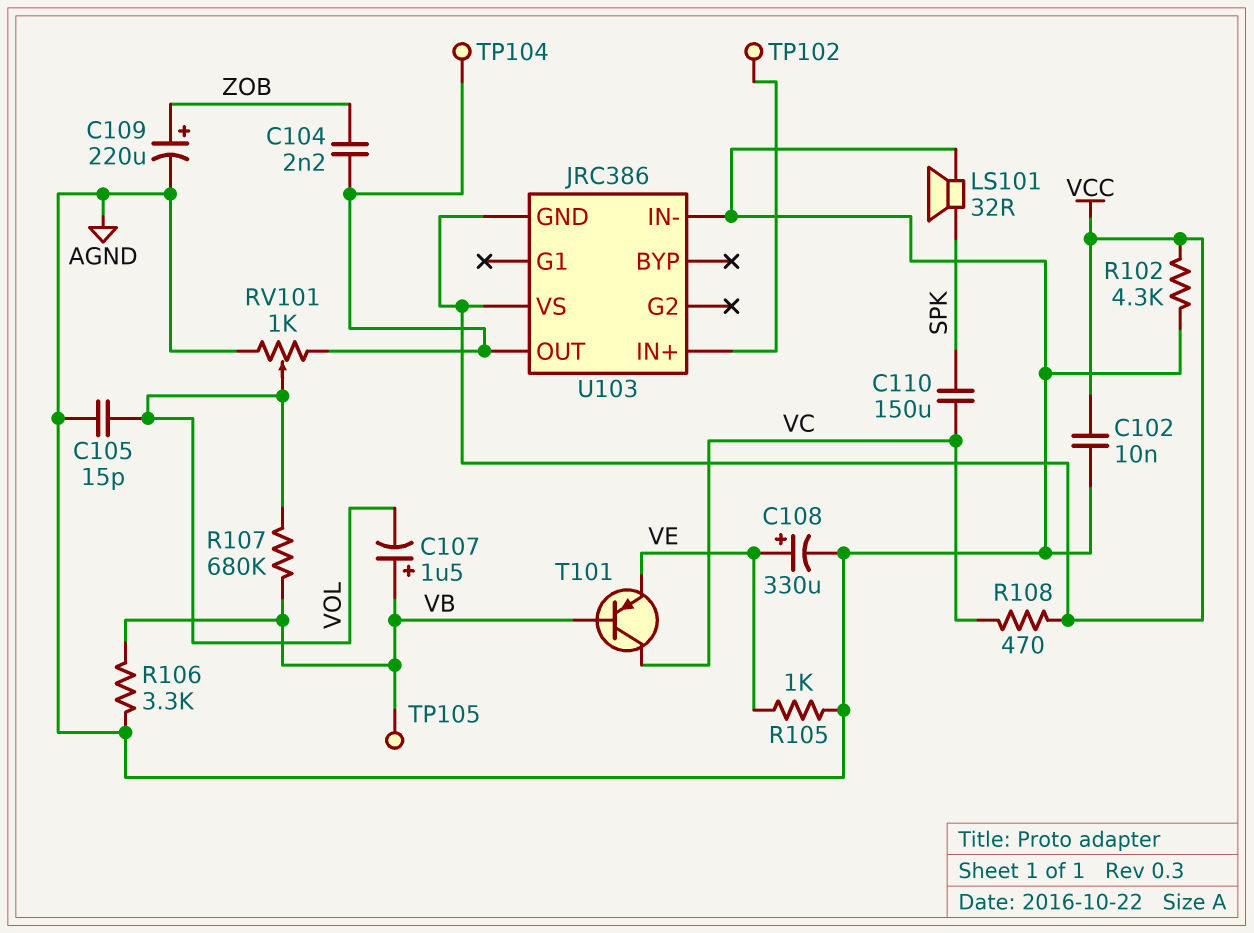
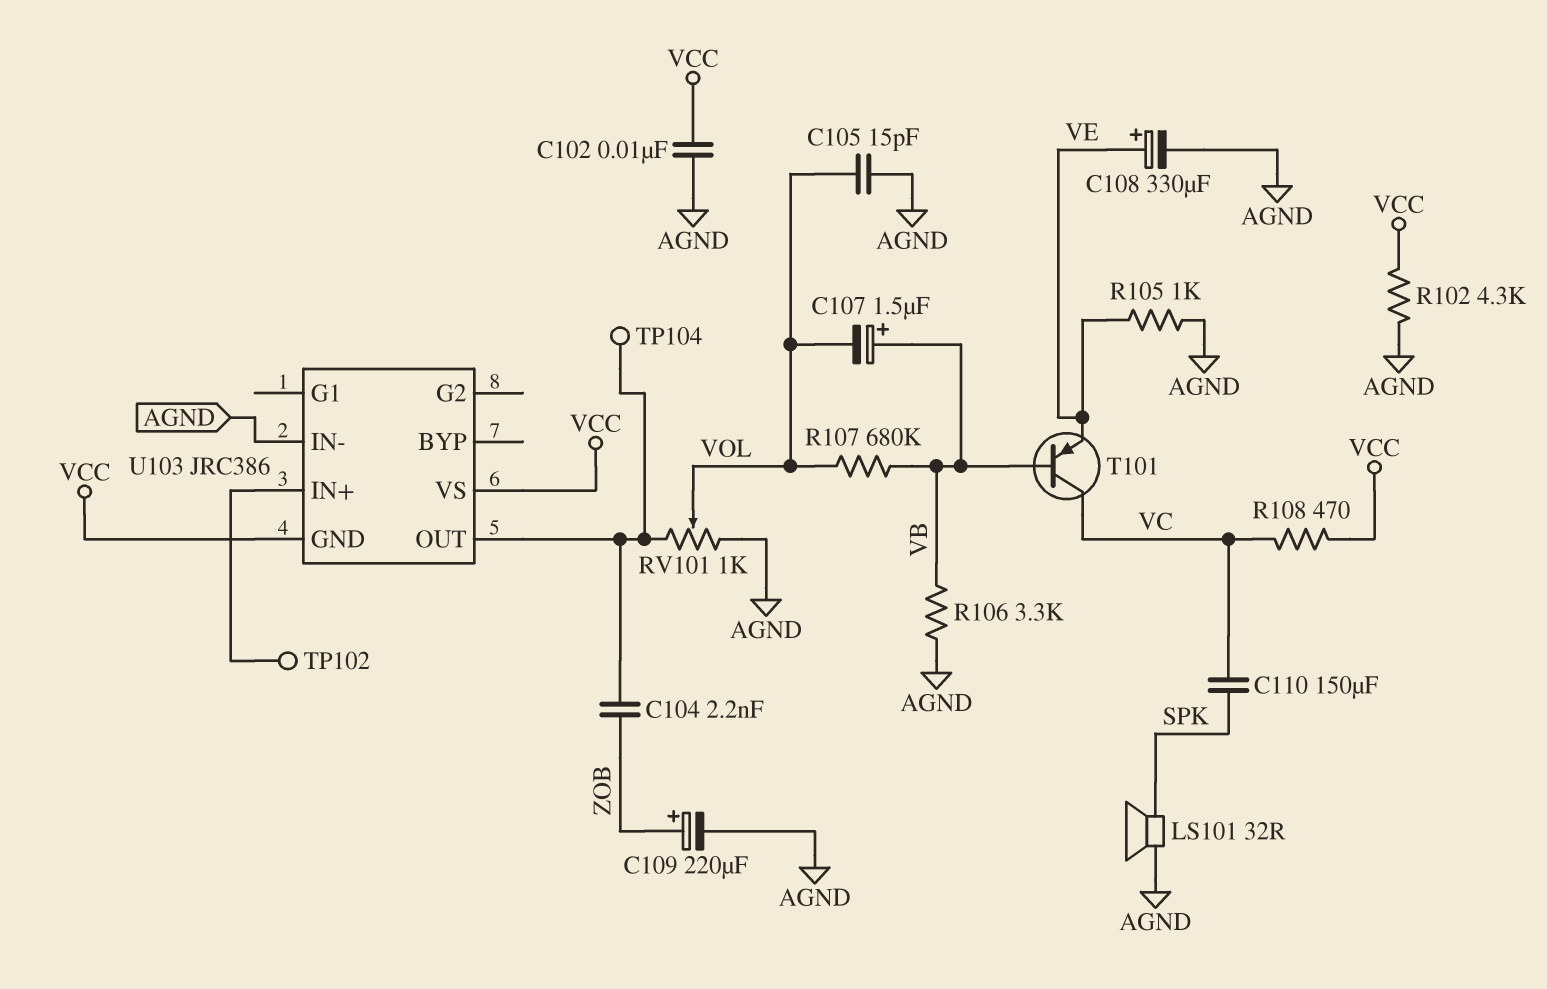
TP105: test point (VB) -> none

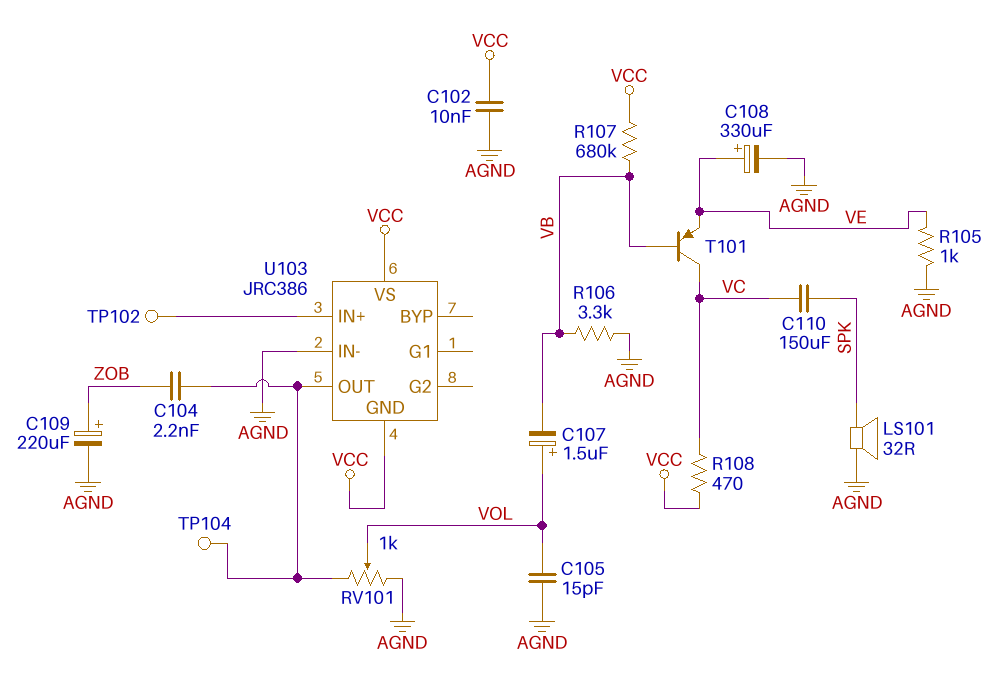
C107: 1.5uF (plus VB, minus VOL) -> 1.5uF (plus VOL, minus VB)
R102: 4.3k (AGND, VCC) -> none
R107: 680k (VB, VOL) -> 680k (VB, VCC)

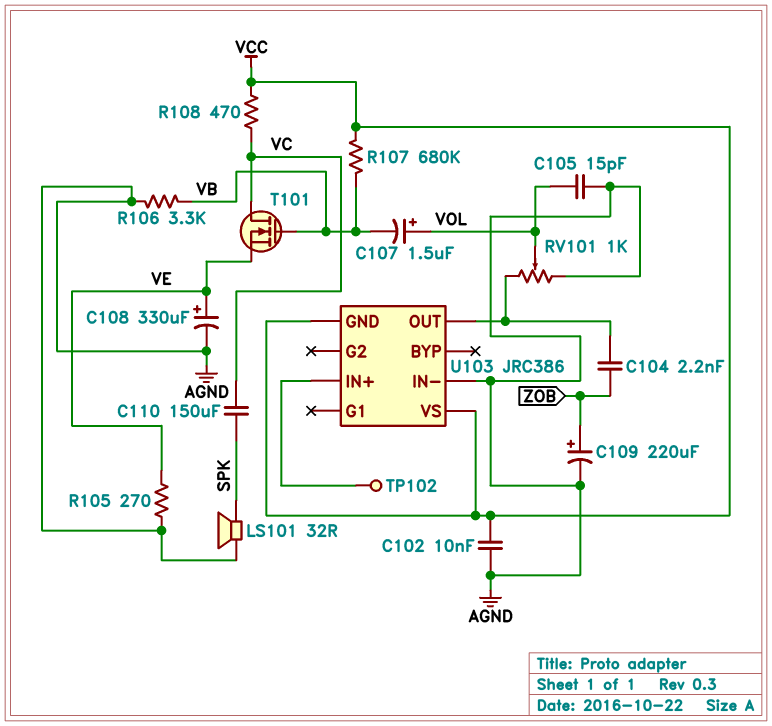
R105: 1k (AGND, VE) -> 270 (AGND, VE)
T101: PNP (B VB, C VC, E VE) -> NMOS (G VB, D VC, S VE)
TP104: test point (U103/OUT) -> none

